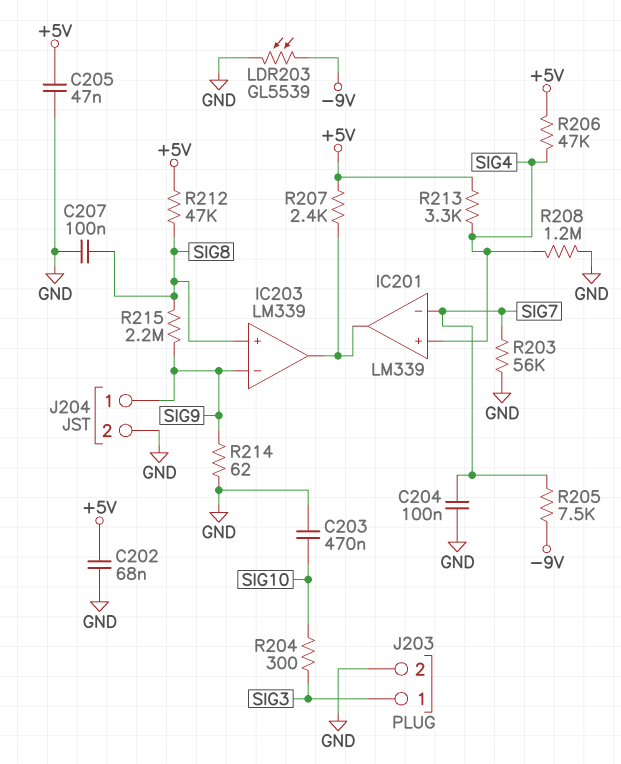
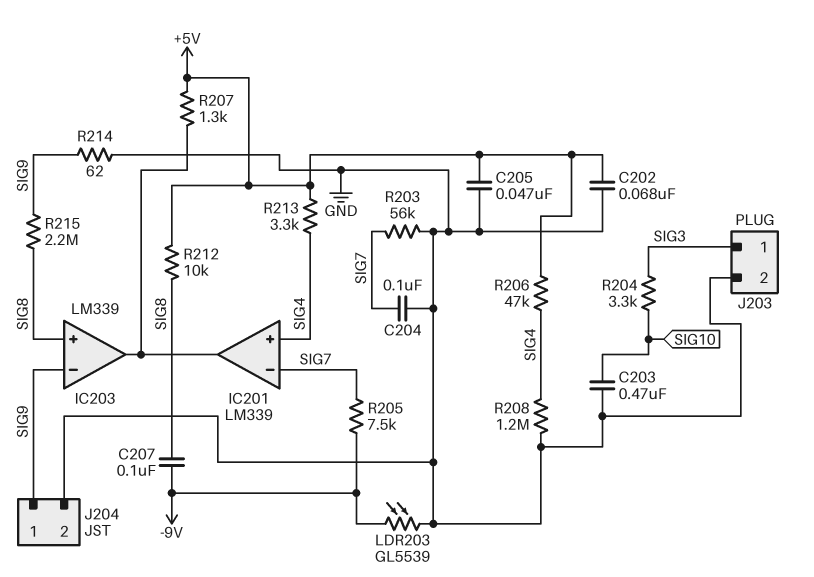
C207: 100nF (GND, SIG8) -> 100nF (-9V, SIG8)
R204: 300 (SIG3, SIG10) -> 3.3k (SIG3, SIG10)
R207: 2.4k (+5V, IC201/out) -> 1.3k (+5V, IC201/out)
R212: 47k (+5V, SIG8) -> 10k (+5V, SIG8)

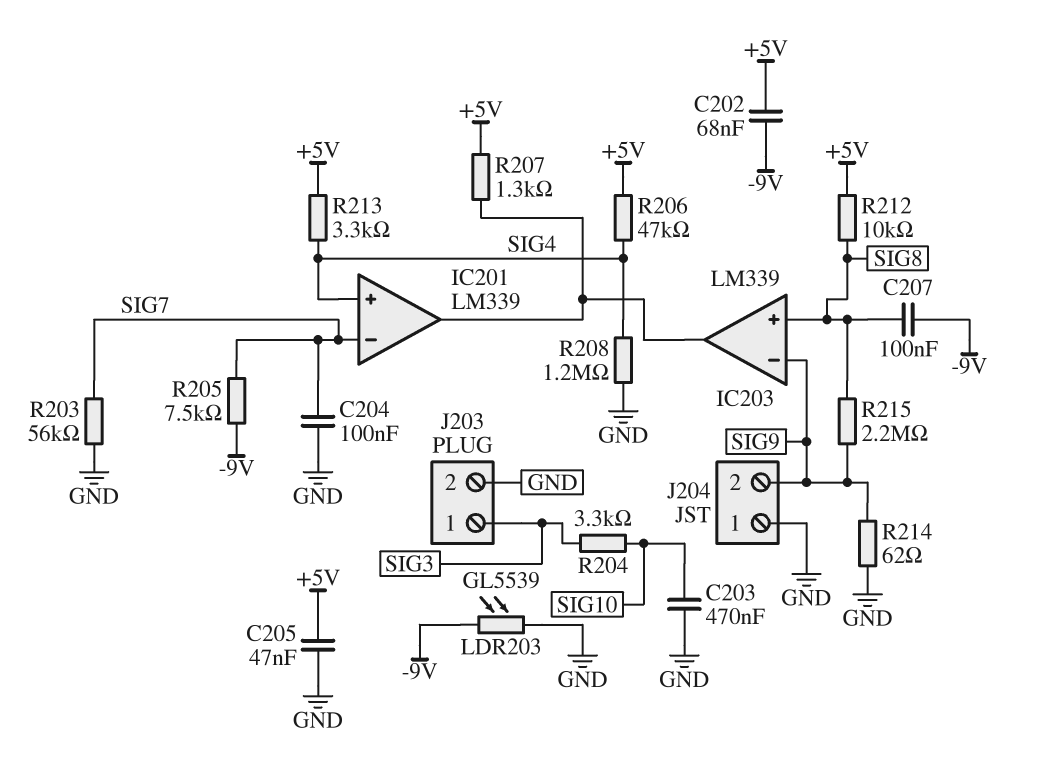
C202: 68nF (+5V, GND) -> 68nF (+5V, -9V)
J204 pin 1: SIG9 -> GND
J204 pin 2: GND -> SIG9

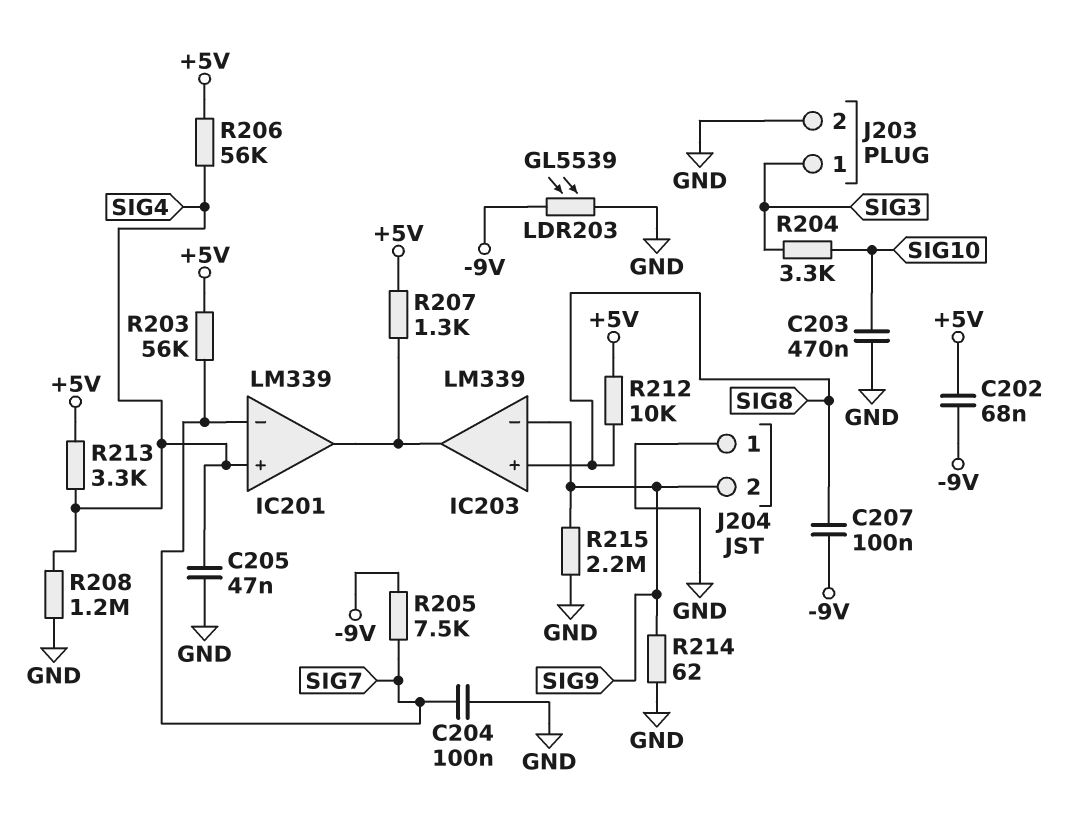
C205: 47nF (+5V, GND) -> 47nF (GND, SIG4)
R203: 56k (GND, SIG7) -> 56k (+5V, SIG7)
R206: 47k (+5V, SIG4) -> 56k (+5V, SIG4)
R215: 2.2M (SIG8, SIG9) -> 2.2M (GND, SIG9)

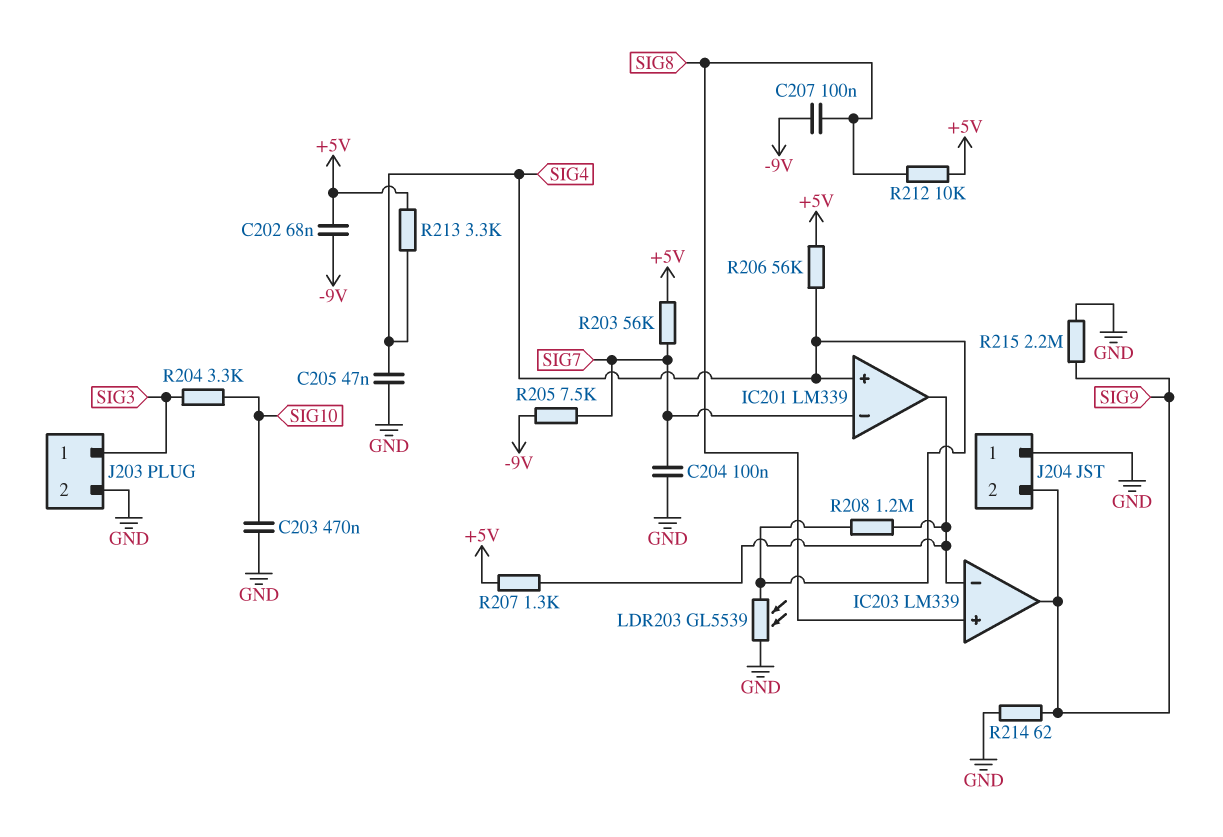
IC203 pin in-: SIG9 -> IC201/out
IC203 pin out: IC201/out -> SIG9
LDR203: GL5539 (-9V, GND) -> GL5539 (GND, SIG4)
R208: 1.2M (GND, SIG4) -> 1.2M (IC201/out, SIG4)

